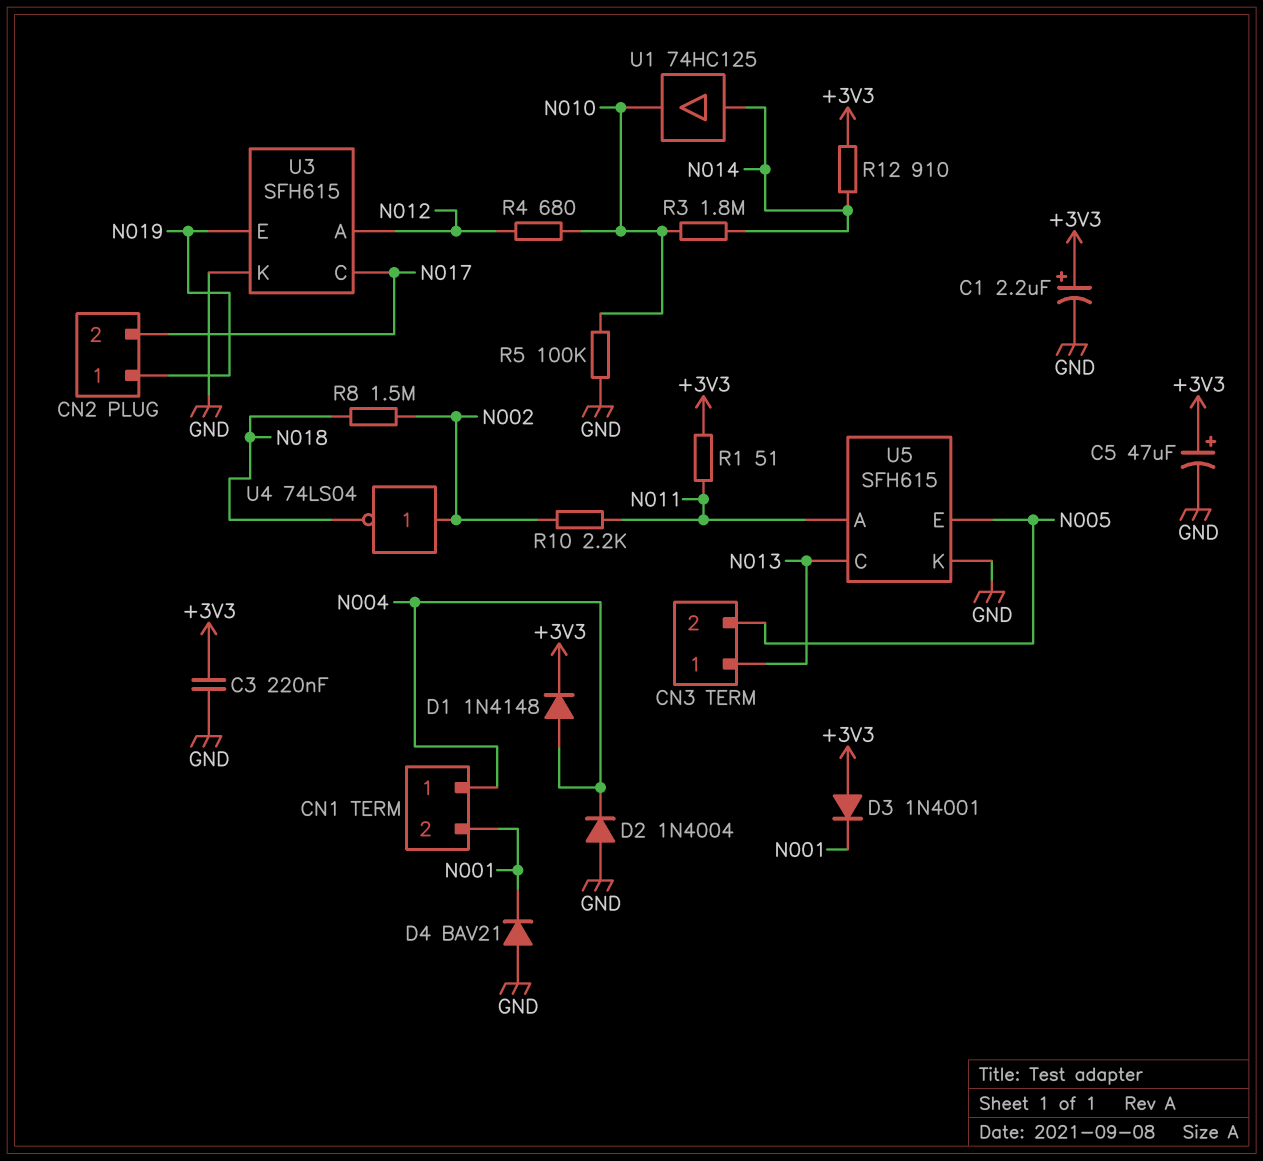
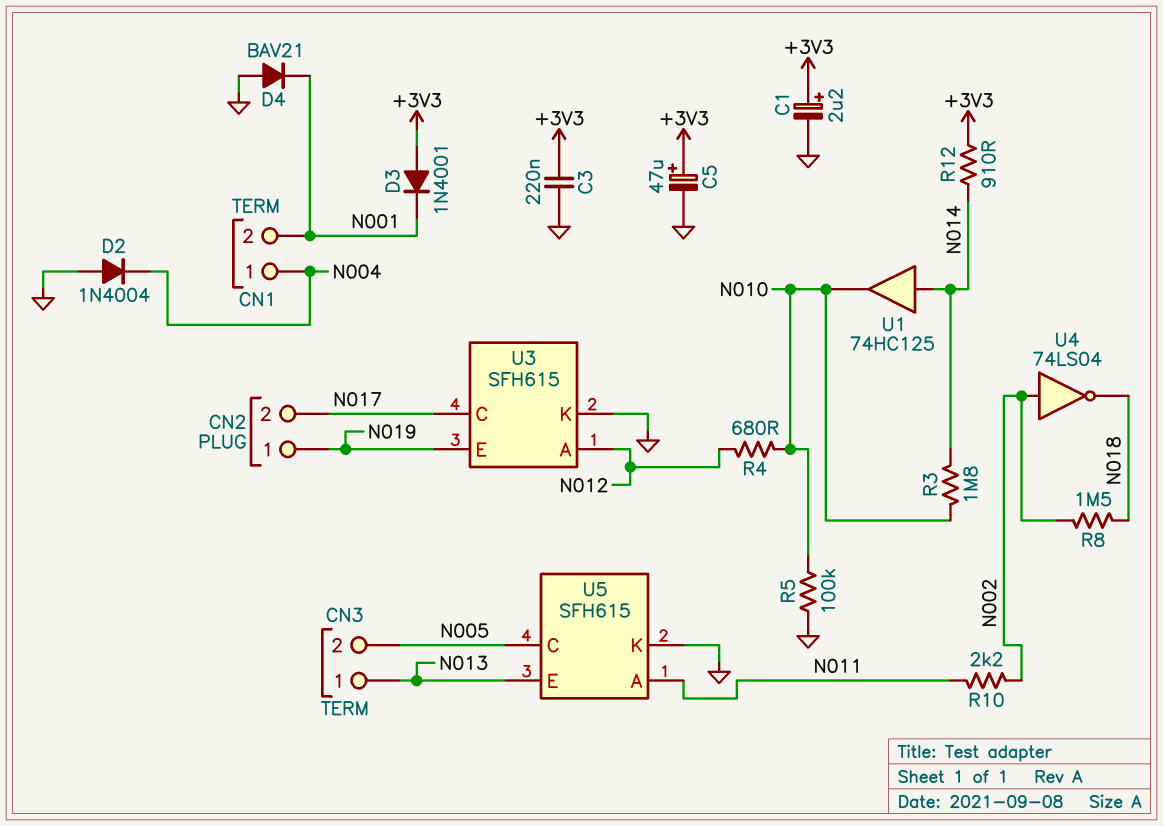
D1: diode 1N4148 (A N004, K +3V3) -> none
R1: 51 (+3V3, N011) -> none
U5 pin C: N013 -> N005
U5 pin E: N005 -> N013

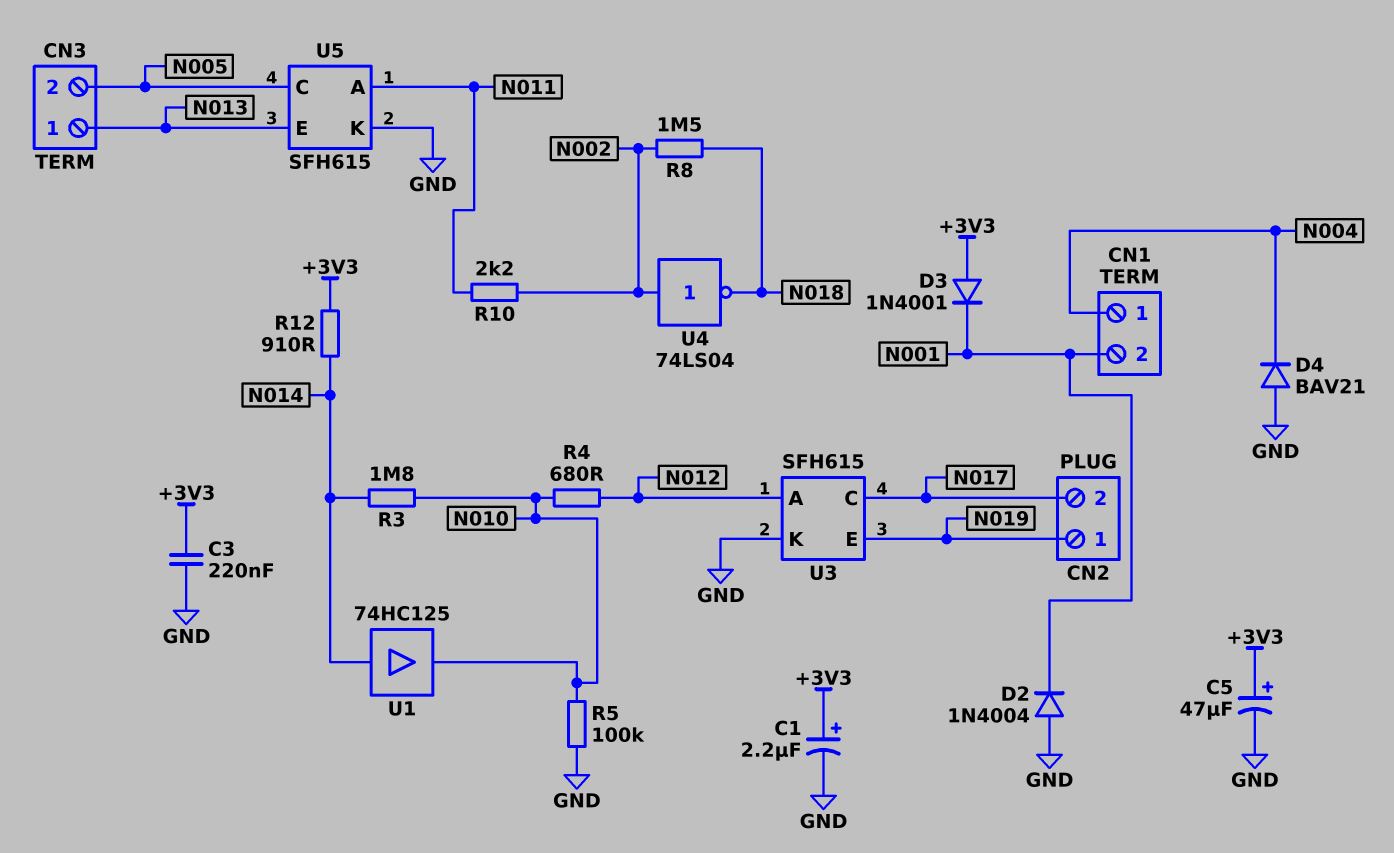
D2: diode 1N4004 (A GND, K N004) -> diode 1N4004 (A GND, K N001)
D4: diode BAV21 (A GND, K N001) -> diode BAV21 (A GND, K N004)

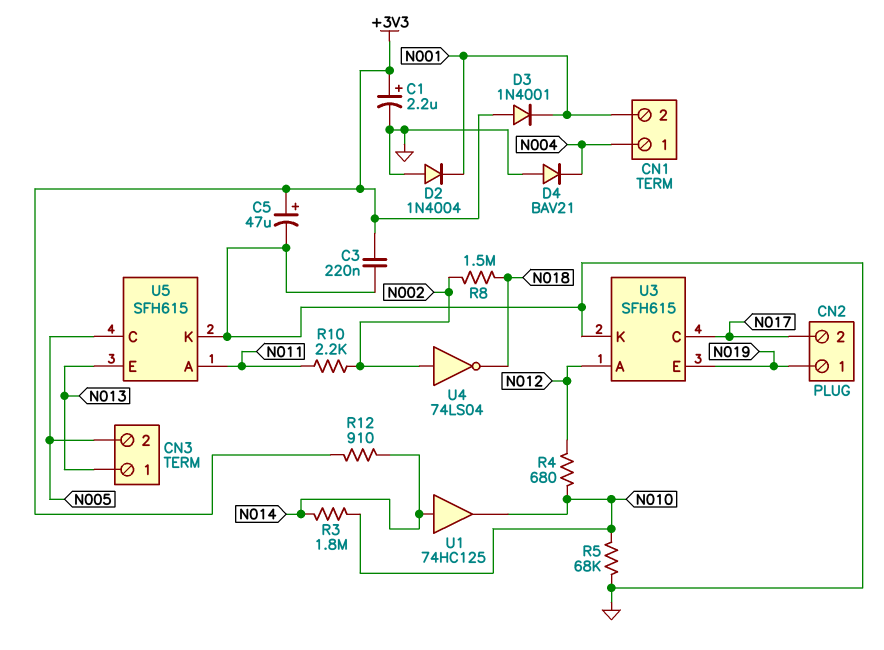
R5: 100k (GND, N010) -> 68k (GND, N010)

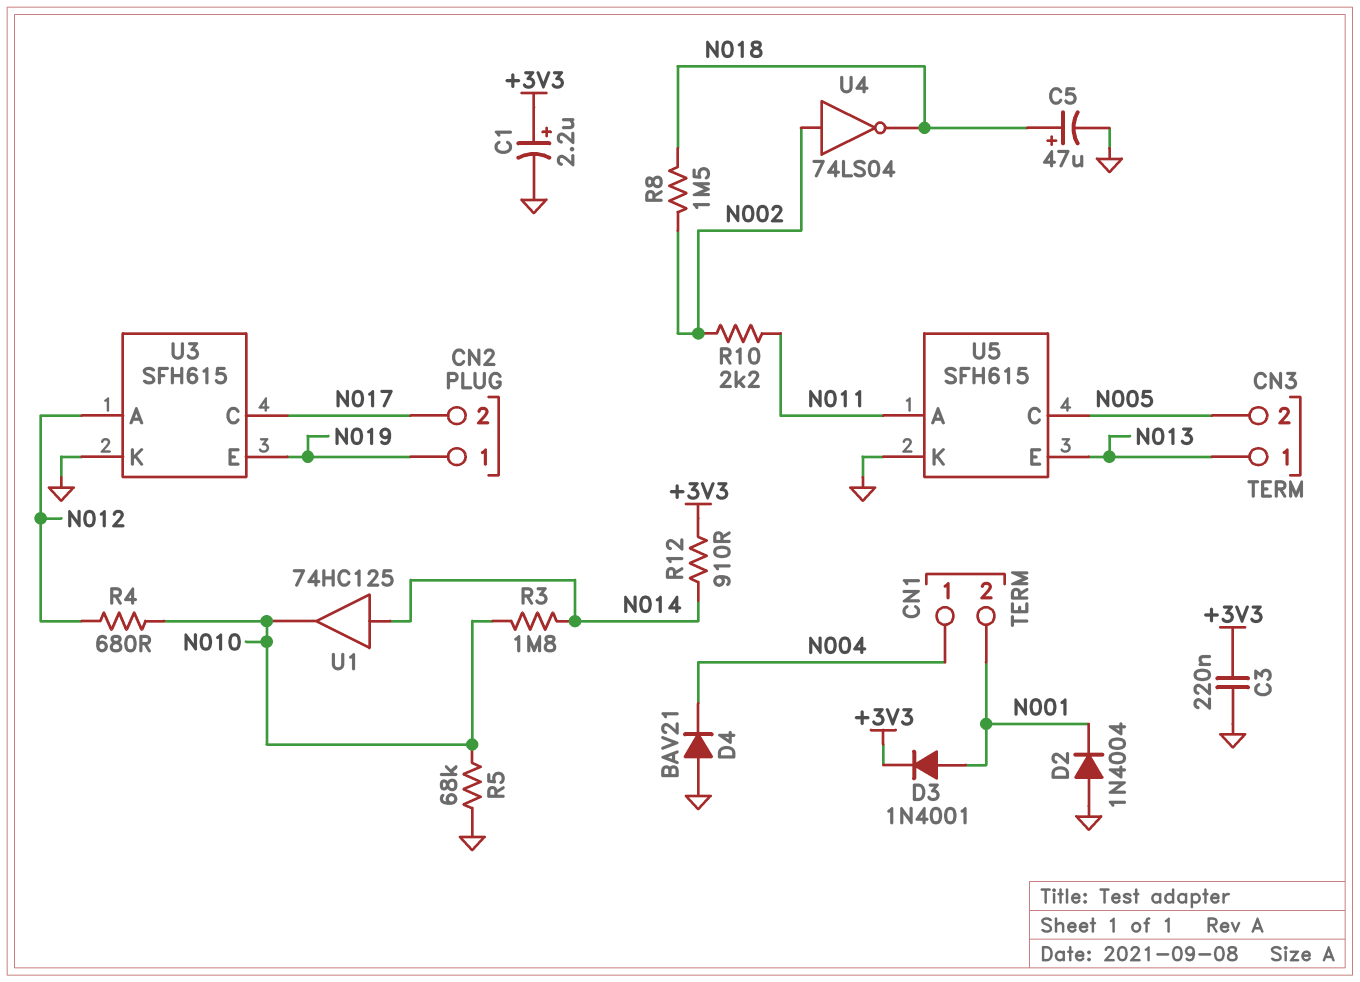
C5: 47uF (plus +3V3, minus GND) -> 47uF (plus N018, minus GND)
D3: diode 1N4001 (A +3V3, K N001) -> diode 1N4001 (A N001, K +3V3)

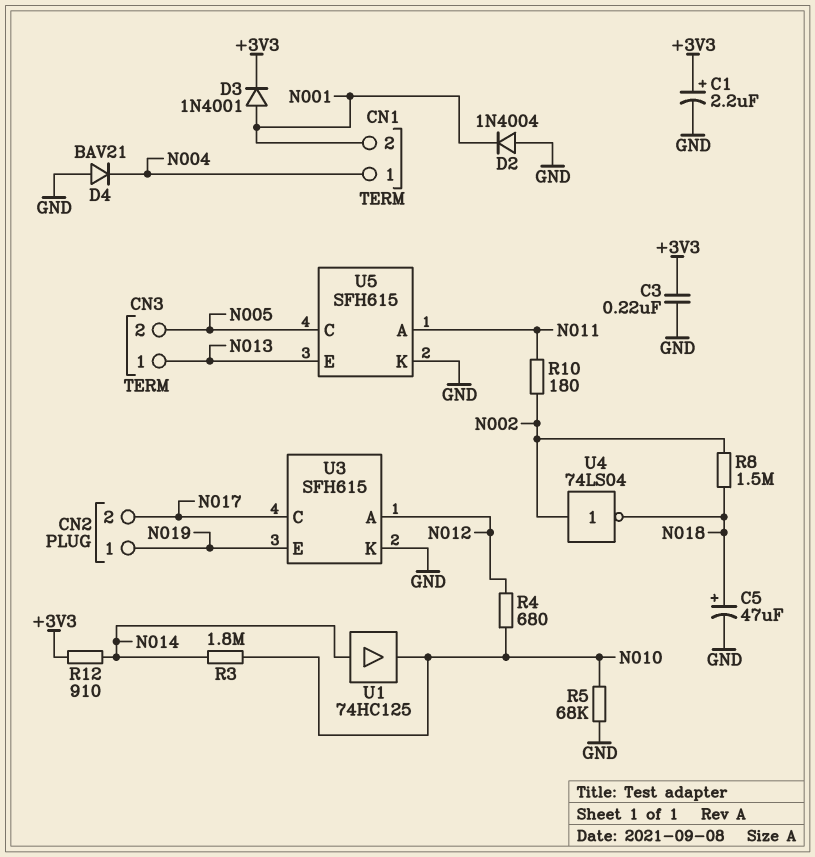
R10: 2.2k (N002, N011) -> 180 (N002, N011)

